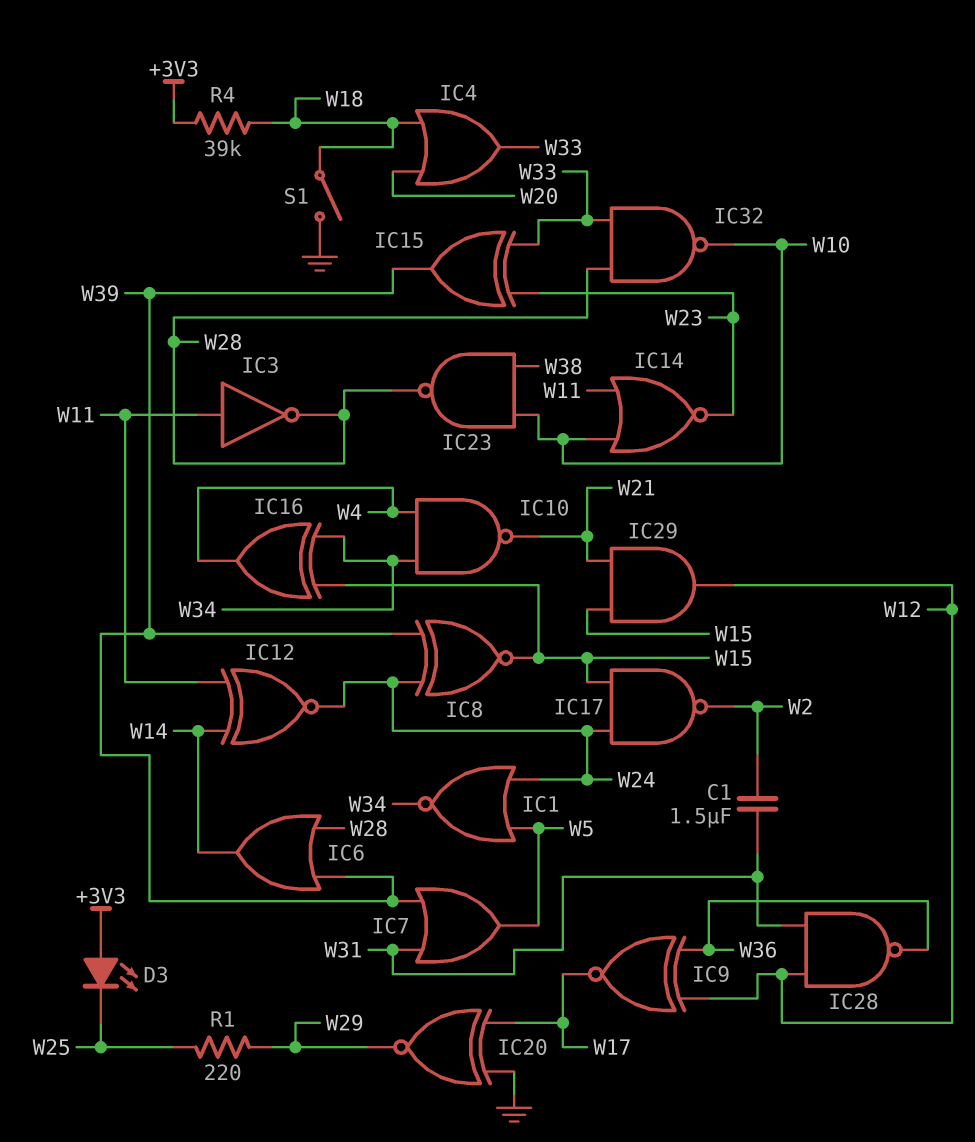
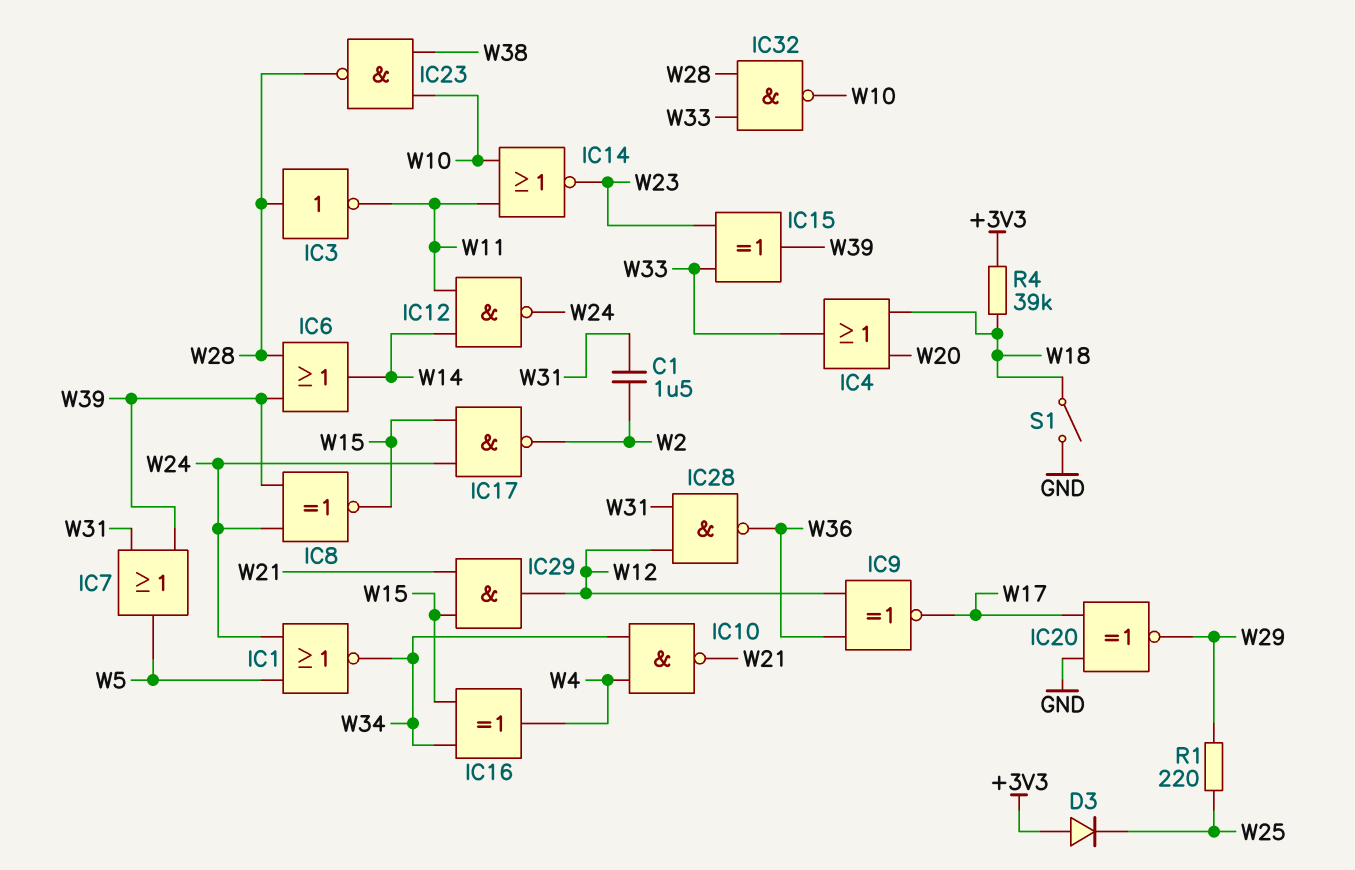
D3: LED (A +3V3, K W25) -> diode (A +3V3, K W25)
IC3: NOT (in W11, out W28) -> NOT (in W28, out W11)
IC12: XNOR (in W11, in W14, out W24) -> NAND (in W11, in W14, out W24)

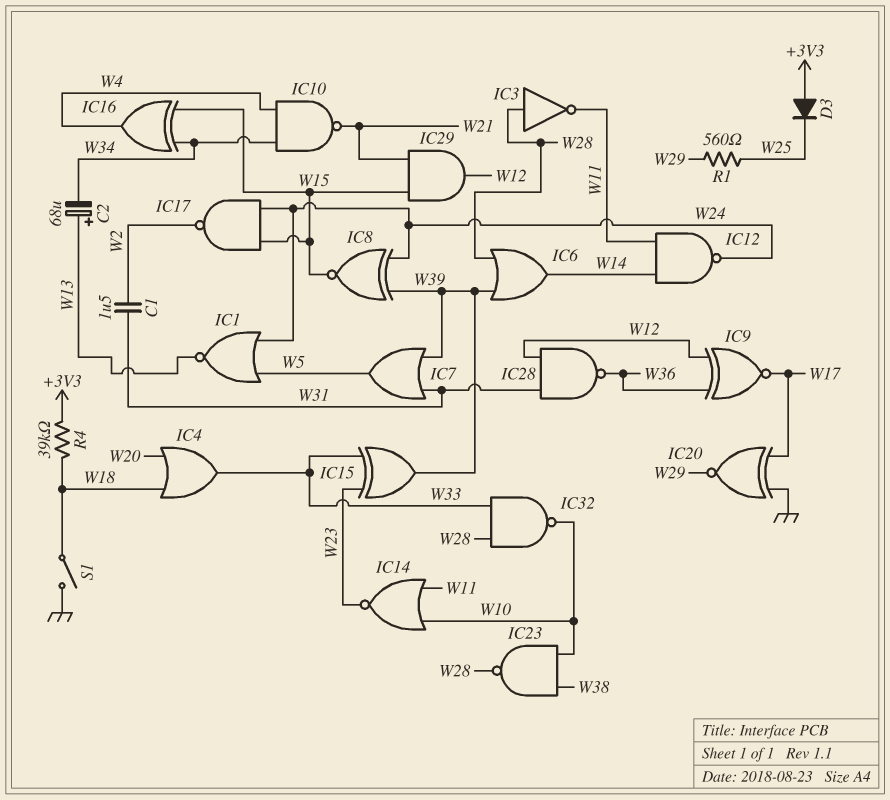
C2: none -> 68uF (plus W13, minus W34)
IC1: NOR (in W5, in W24, out W34) -> NOR (in W5, in W24, out W13)
R1: 220 (W25, W29) -> 560 (W25, W29)

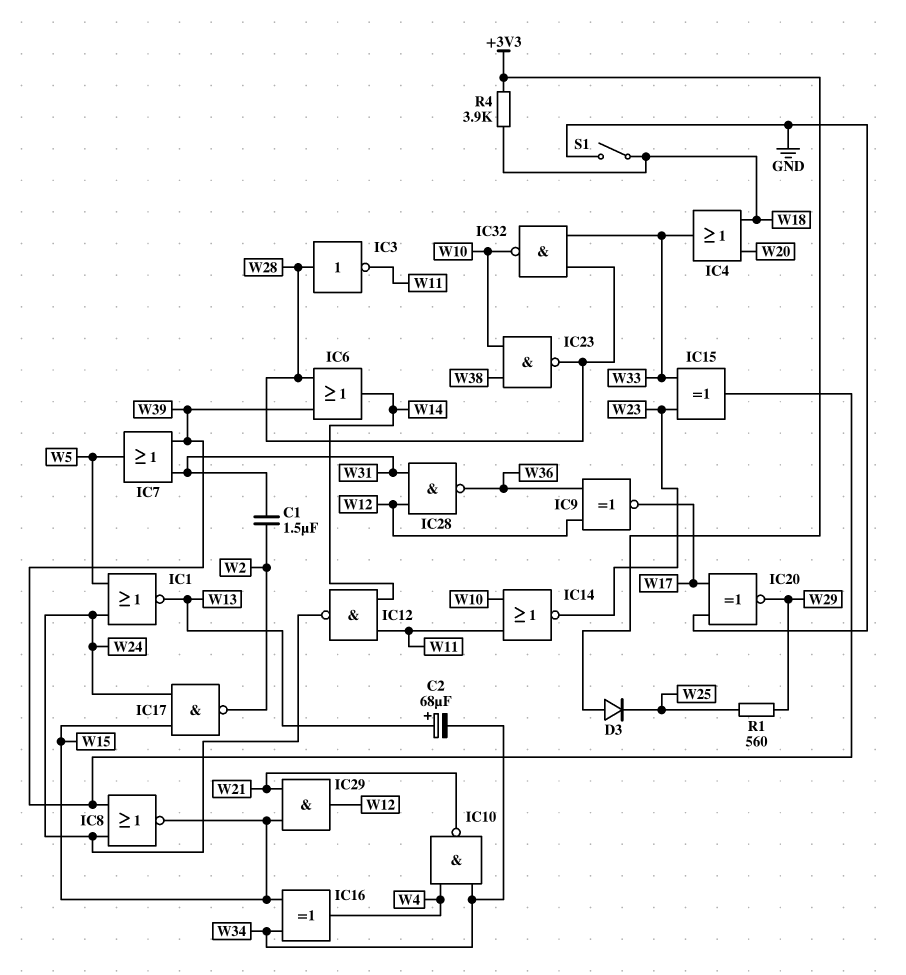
IC8: XNOR (in W24, in W39, out W15) -> NOR (in W24, in W39, out W15)
R4: 39k (+3V3, W18) -> 3.9k (+3V3, W18)

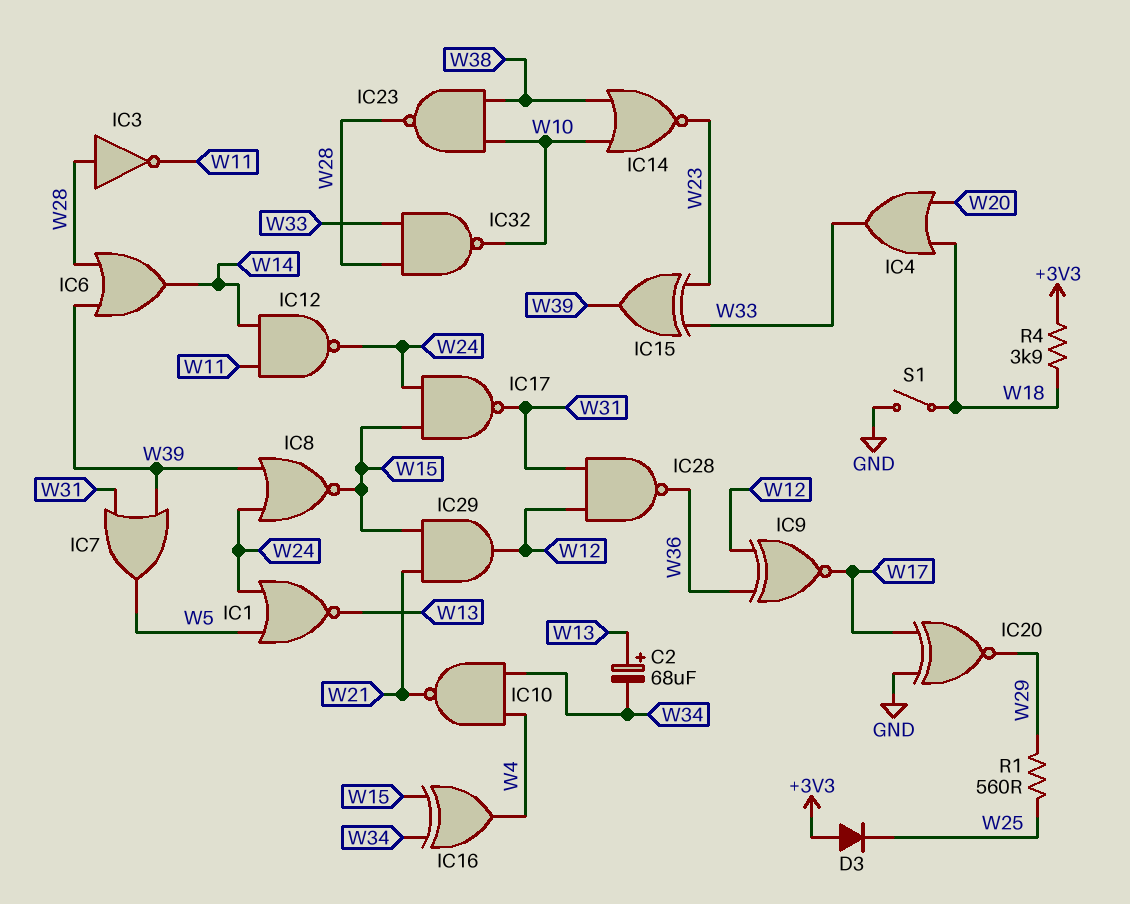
C1: 1.5uF (W2, W31) -> none
IC14: NOR (in W10, in W11, out W23) -> NOR (in W10, in W38, out W23)
IC17: NAND (in W15, in W24, out W2) -> NAND (in W15, in W24, out W31)

